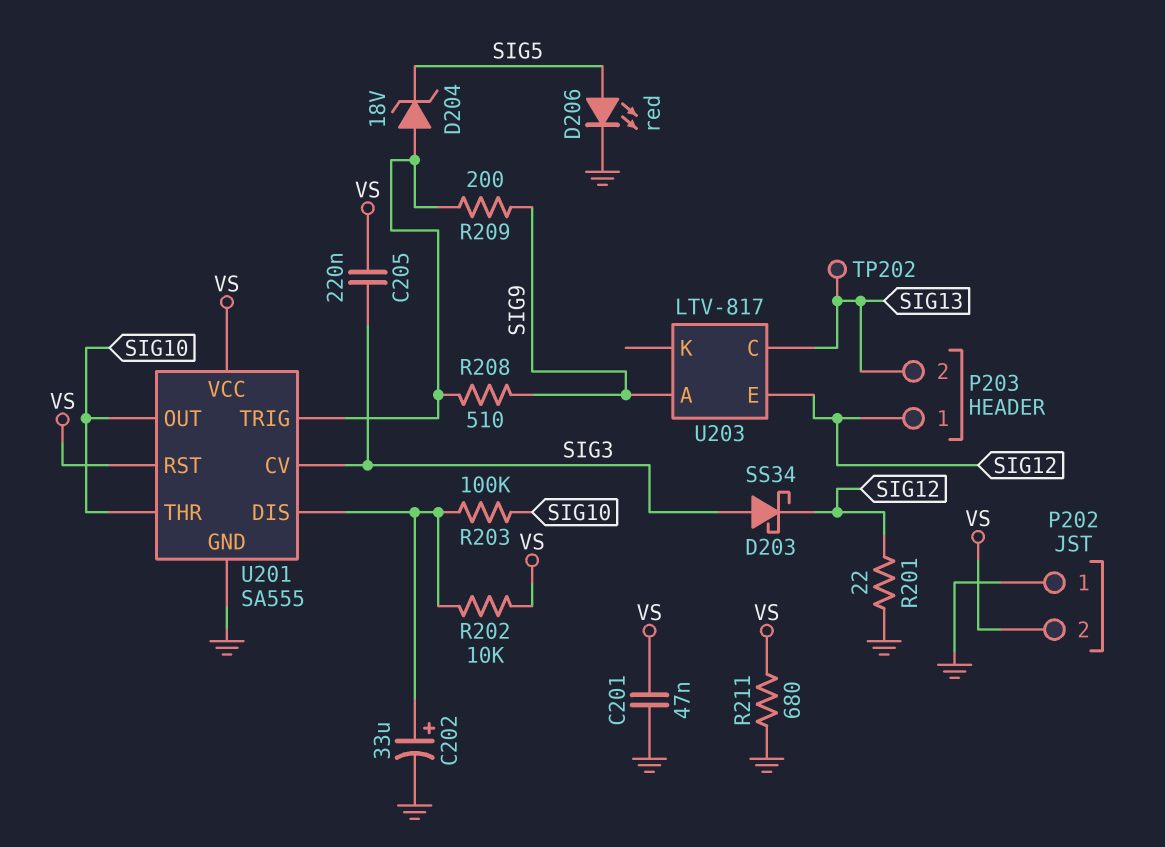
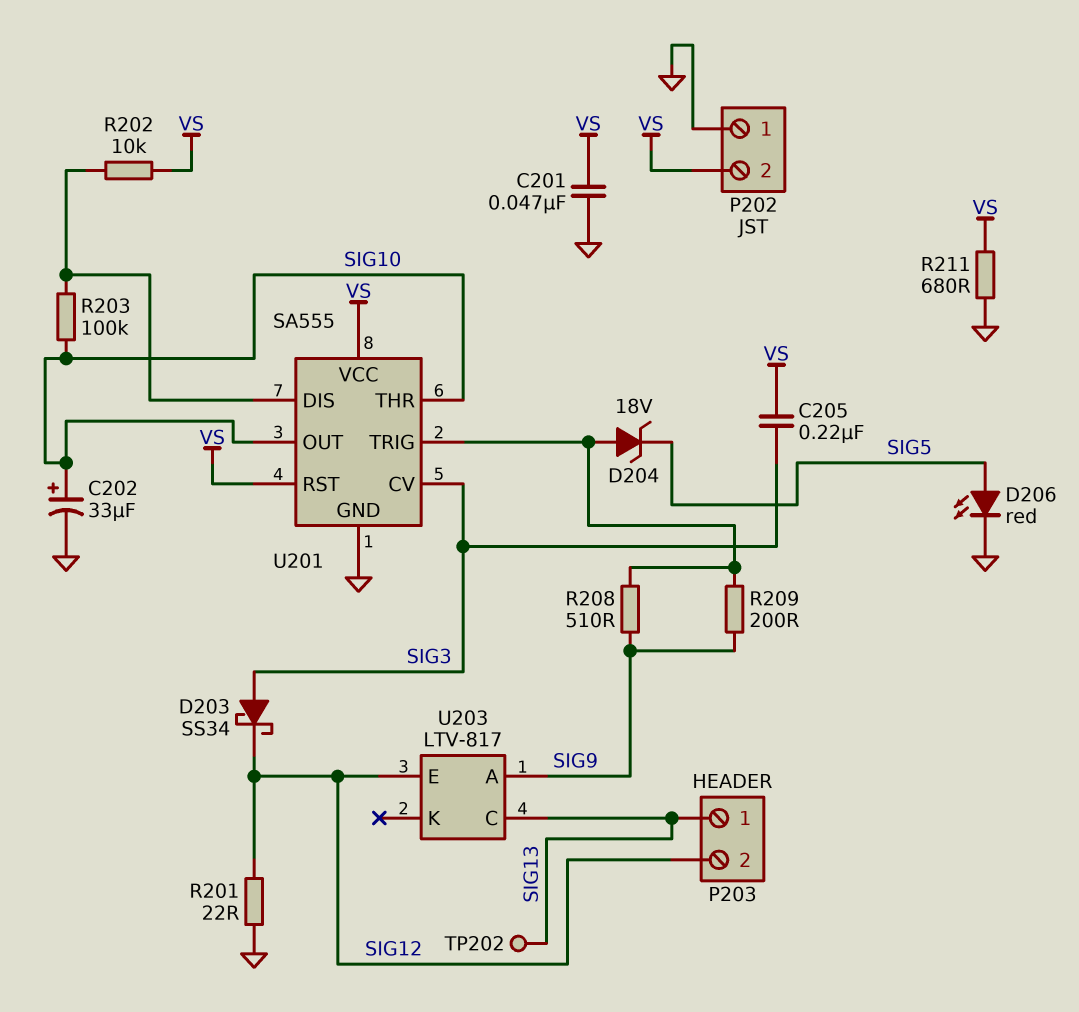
C202: 33uF (plus U201/DIS, minus GND) -> 33uF (plus SIG10, minus GND)
P203 pin 1: SIG12 -> SIG13
P203 pin 2: SIG13 -> SIG12

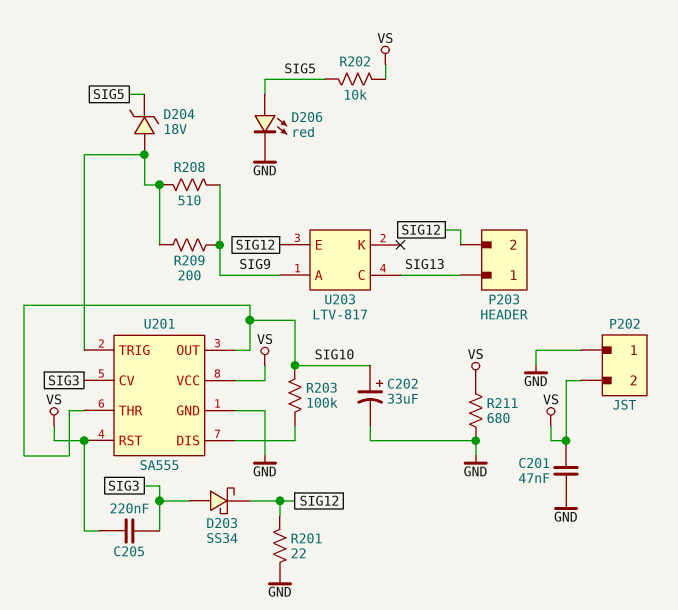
R202: 10k (U201/DIS, VS) -> 10k (SIG5, VS)
TP202: test point (SIG13) -> none

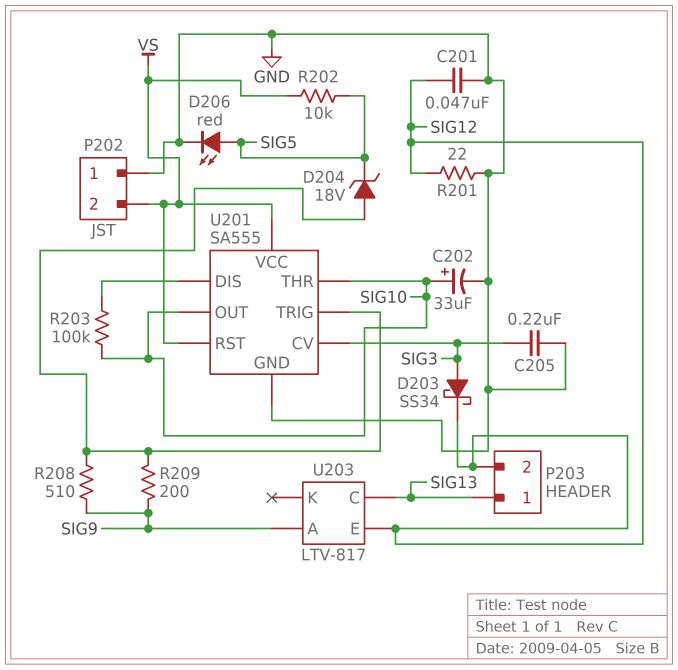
C201: 47nF (GND, VS) -> 47nF (GND, SIG12)
C205: 220nF (SIG3, VS) -> 220nF (GND, SIG3)
R211: 680 (GND, VS) -> none

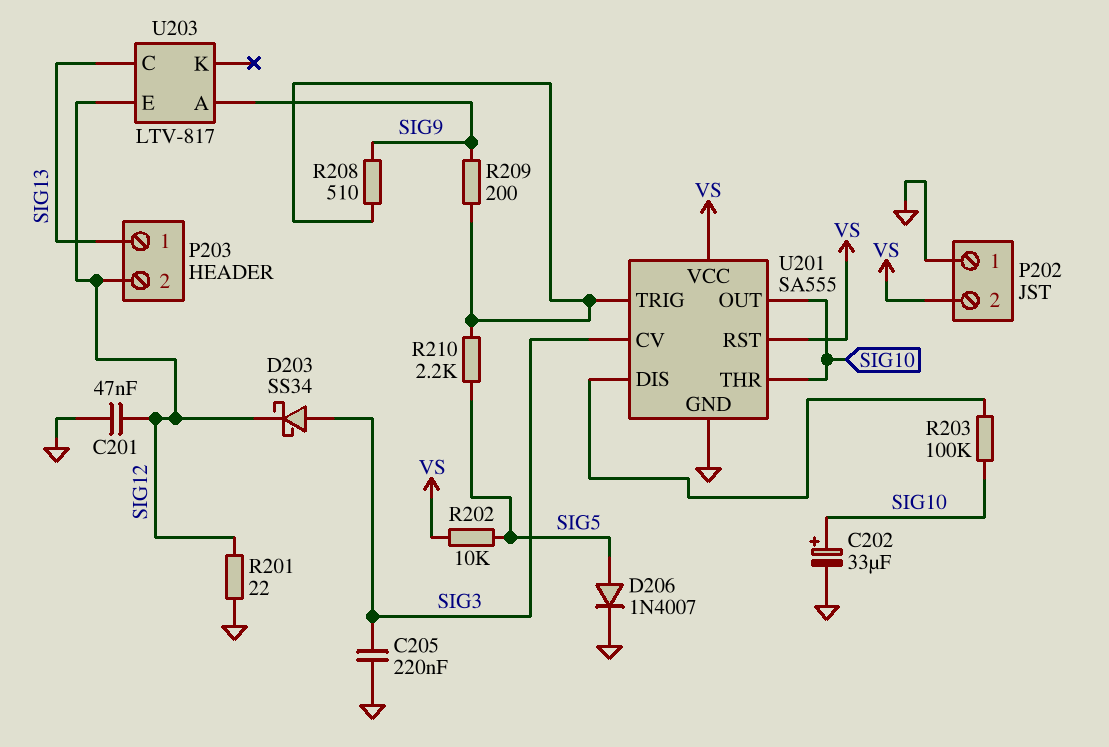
D204: zener 18V (A U201/TRIG, K SIG5) -> none
D206: LED red (A SIG5, K GND) -> diode 1N4007 (A SIG5, K GND)
R210: none -> 2.2k (SIG5, U201/TRIG)

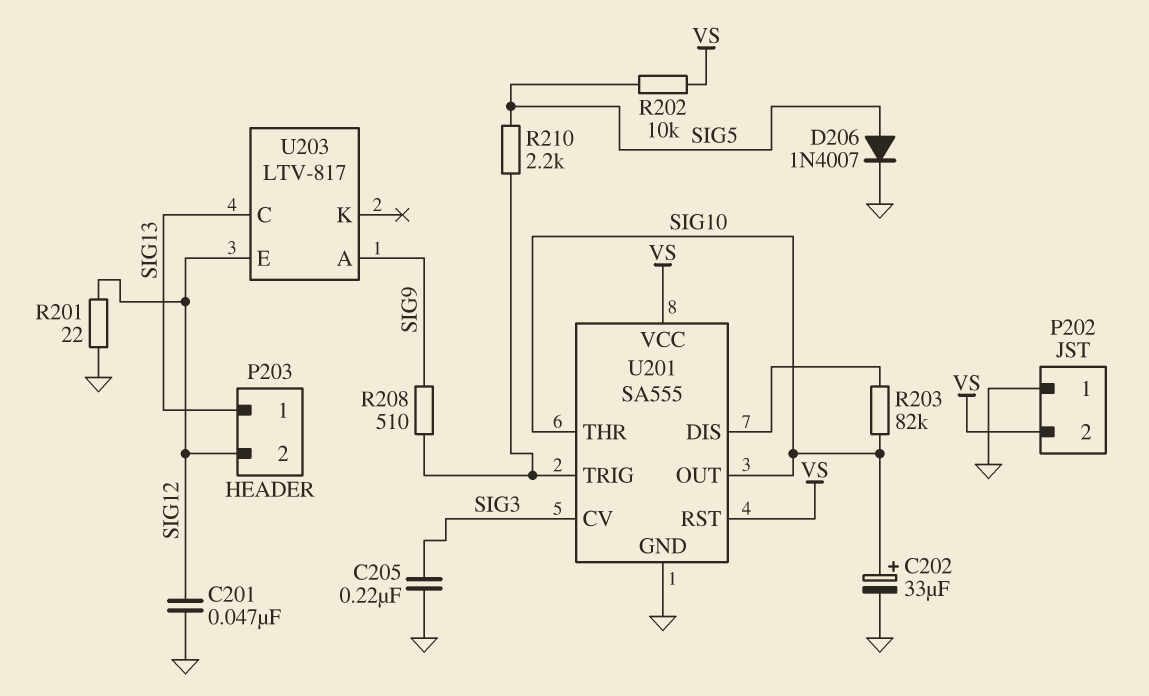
D203: schottky SS34 (A SIG3, K SIG12) -> none
R203: 100k (SIG10, U201/DIS) -> 82k (SIG10, U201/DIS)
R209: 200 (SIG9, U201/TRIG) -> none

